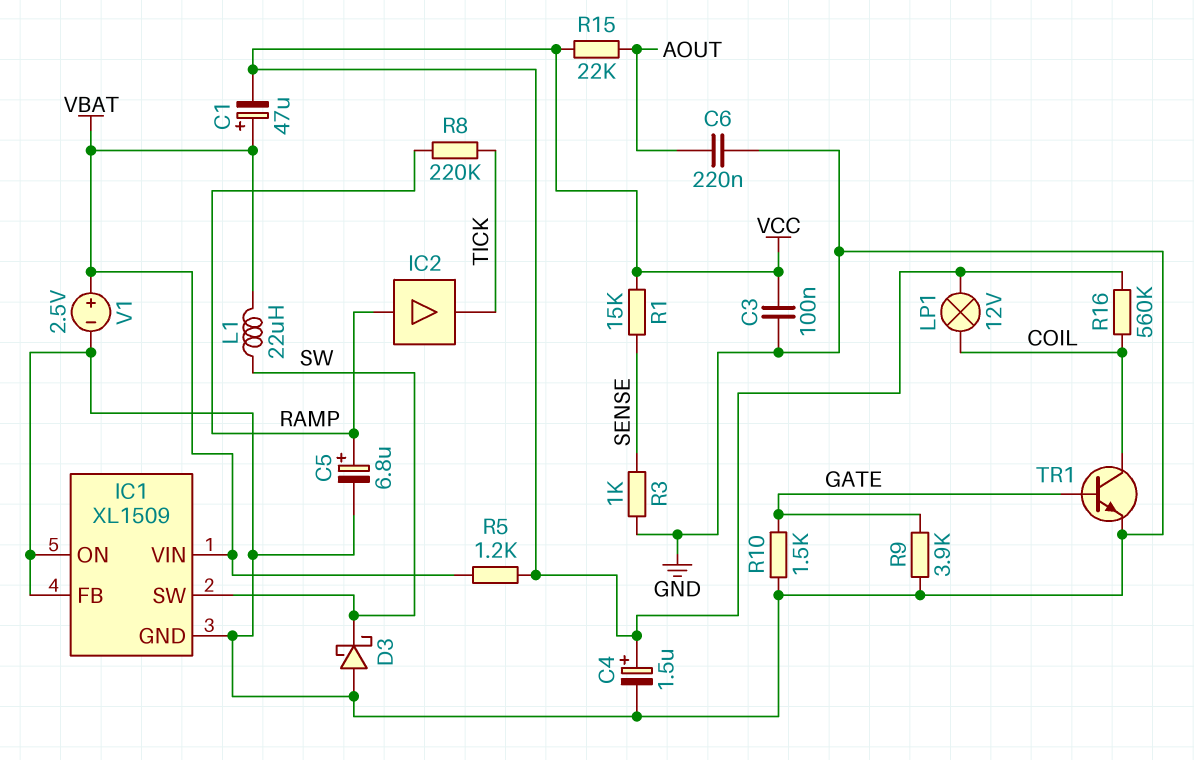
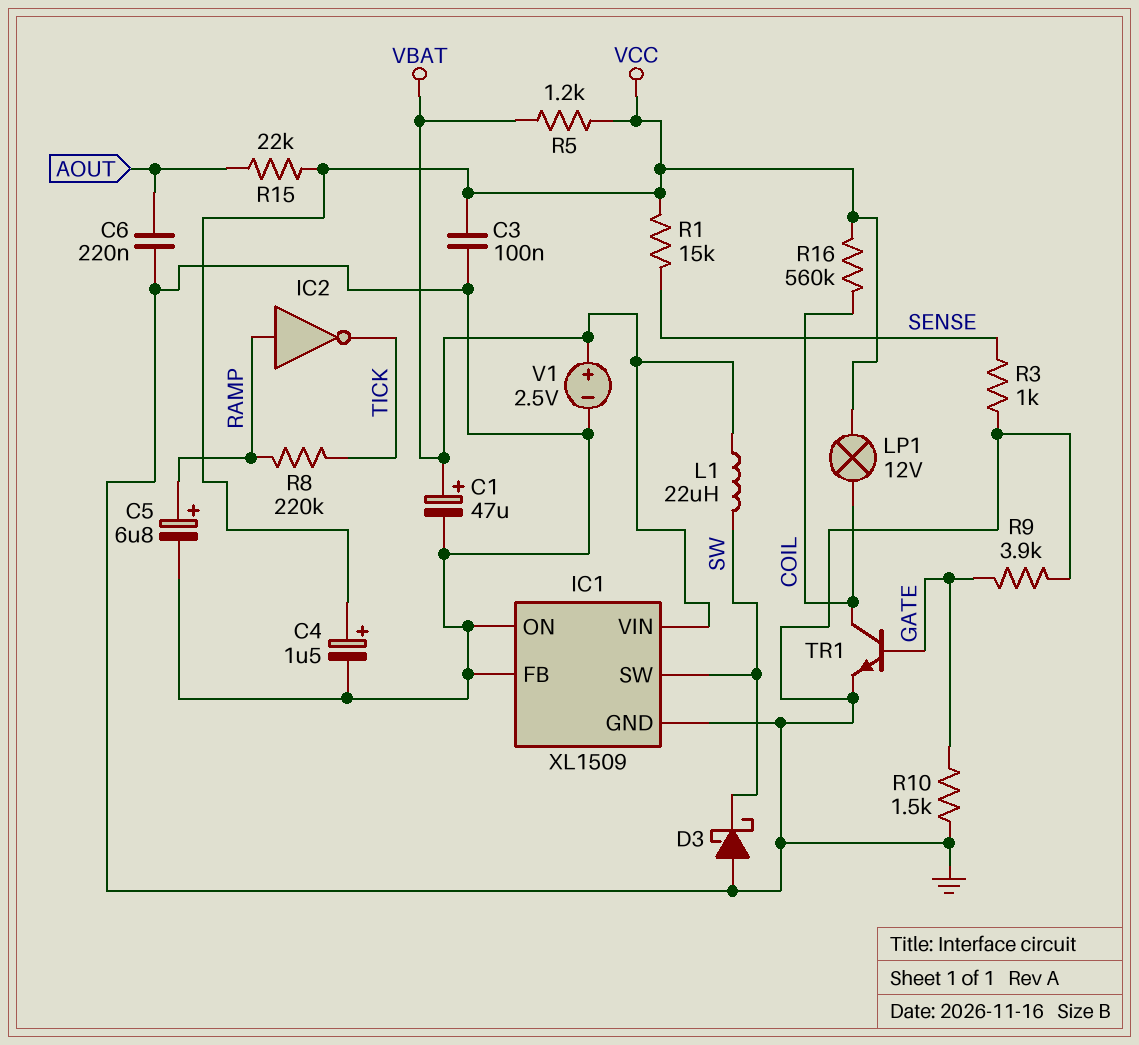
C1: 47uF (plus VBAT, minus VCC) -> 47uF (plus VBAT, minus GND)
IC2: buffer (in RAMP, out TICK) -> NOT (in RAMP, out TICK)

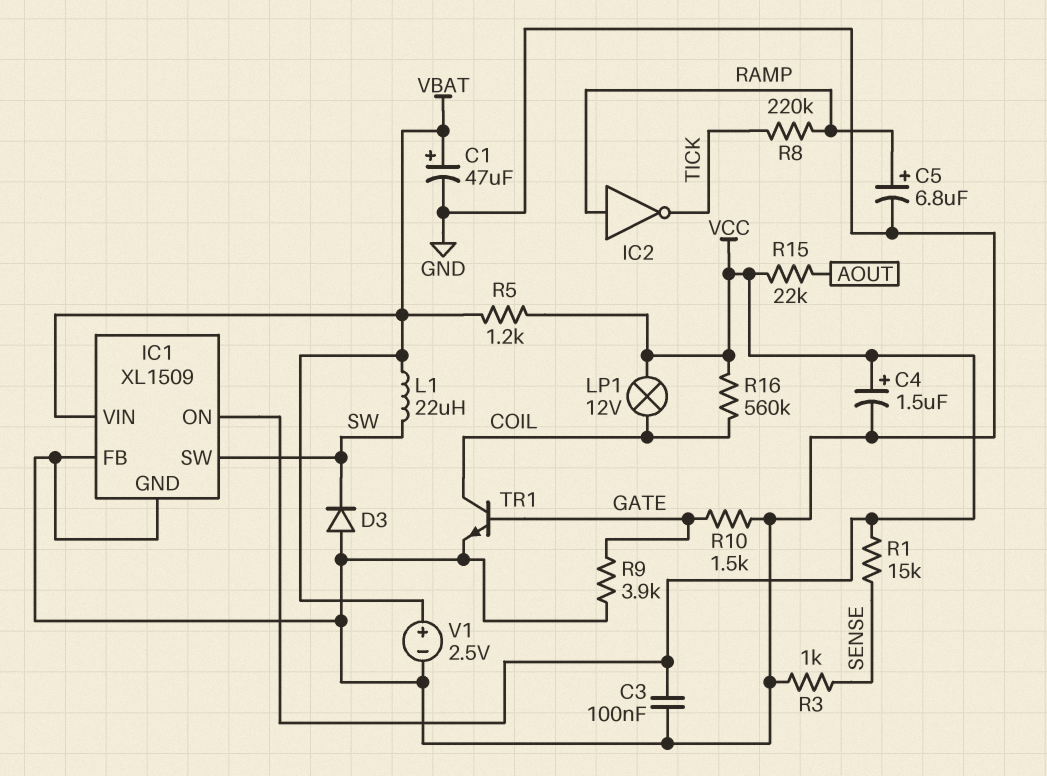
C6: 220nF (AOUT, GND) -> none
D3: schottky (A GND, K SW) -> diode (A GND, K SW)
IC1 pin ON: GND -> VCC

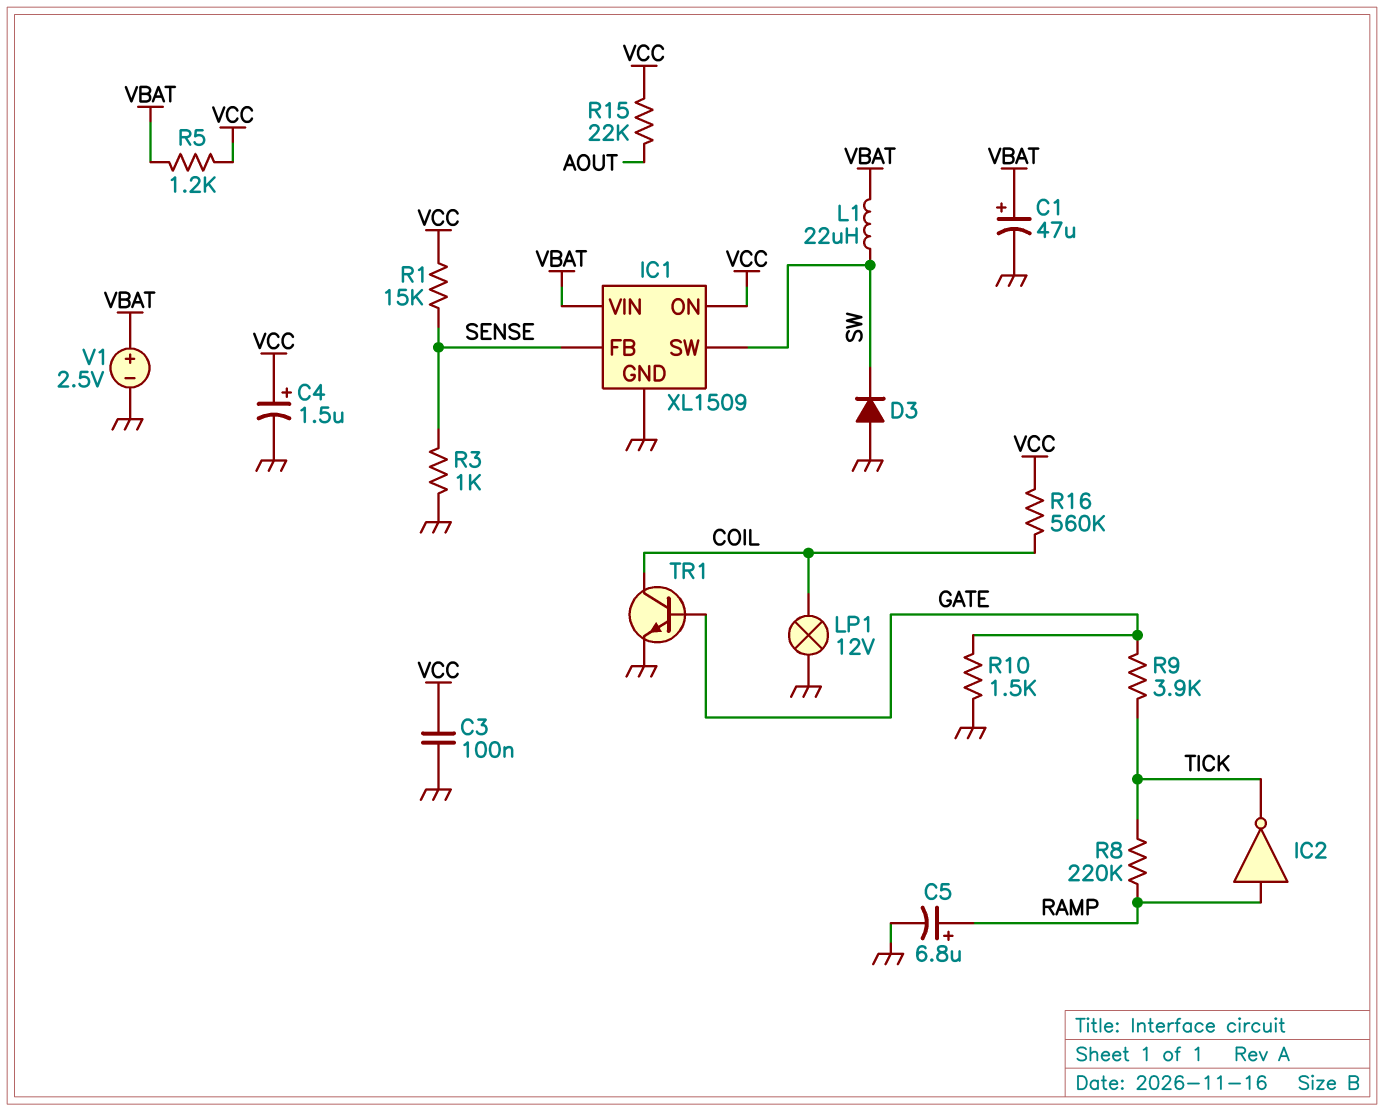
IC1 pin FB: GND -> SENSE
LP1: lamp 12V (COIL, VCC) -> lamp 12V (COIL, GND)
R9: 3.9k (GATE, GND) -> 3.9k (GATE, TICK)

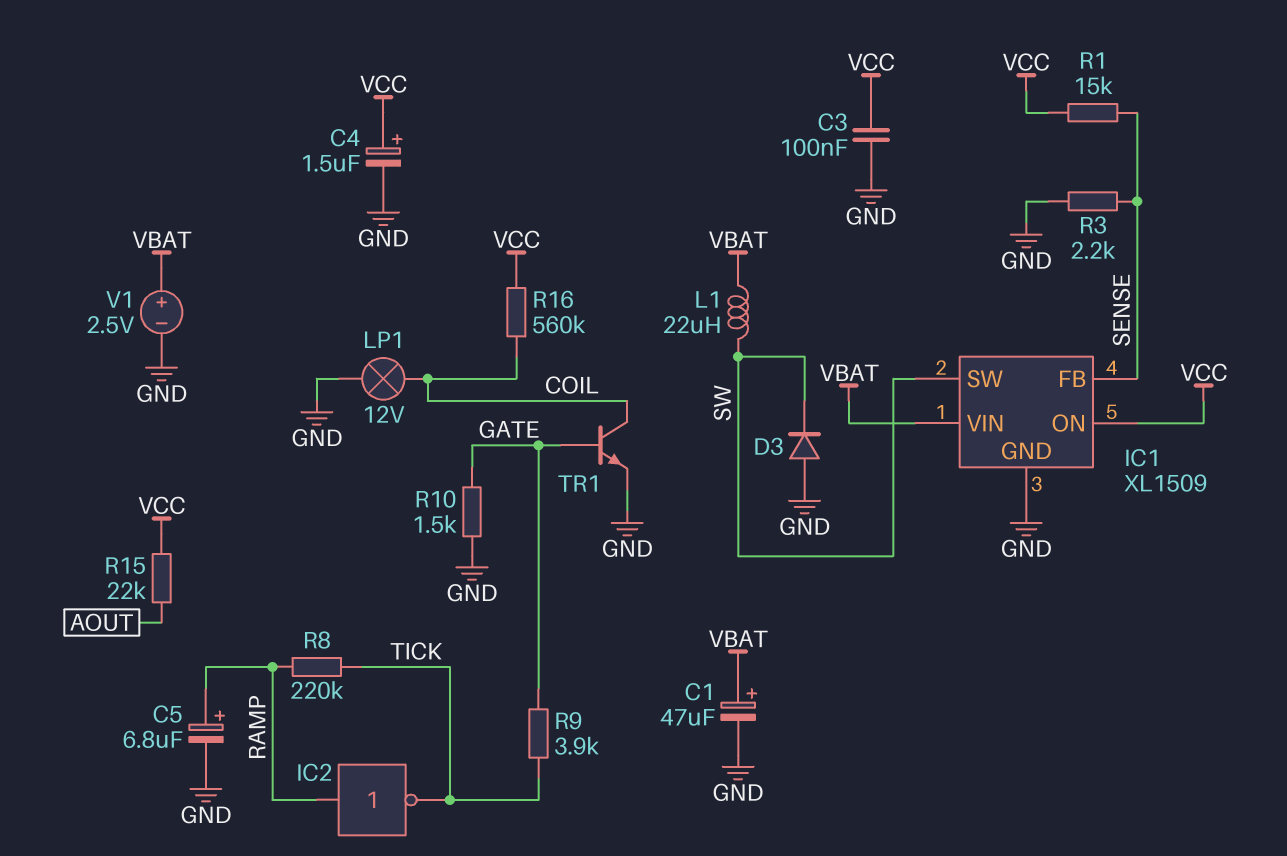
R3: 1k (GND, SENSE) -> 2.2k (GND, SENSE)
R5: 1.2k (VBAT, VCC) -> none

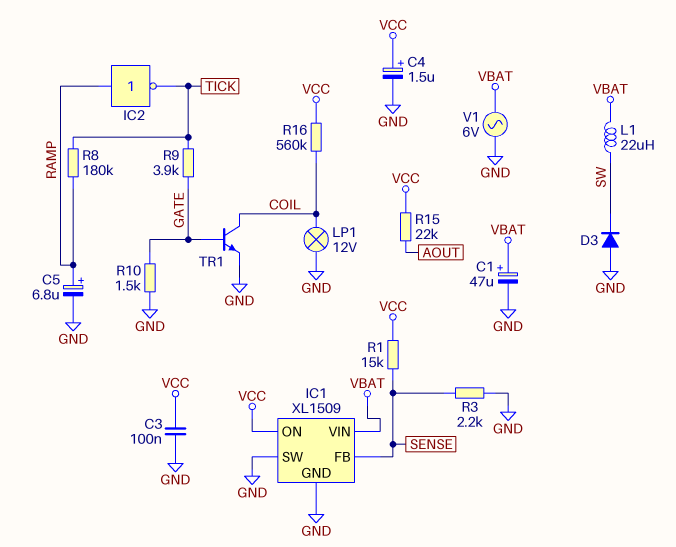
IC1 pin SW: SW -> GND
R8: 220k (RAMP, TICK) -> 180k (RAMP, TICK)
V1: 2.5V (plus VBAT, minus GND) -> AC 6V (GND, VBAT)

